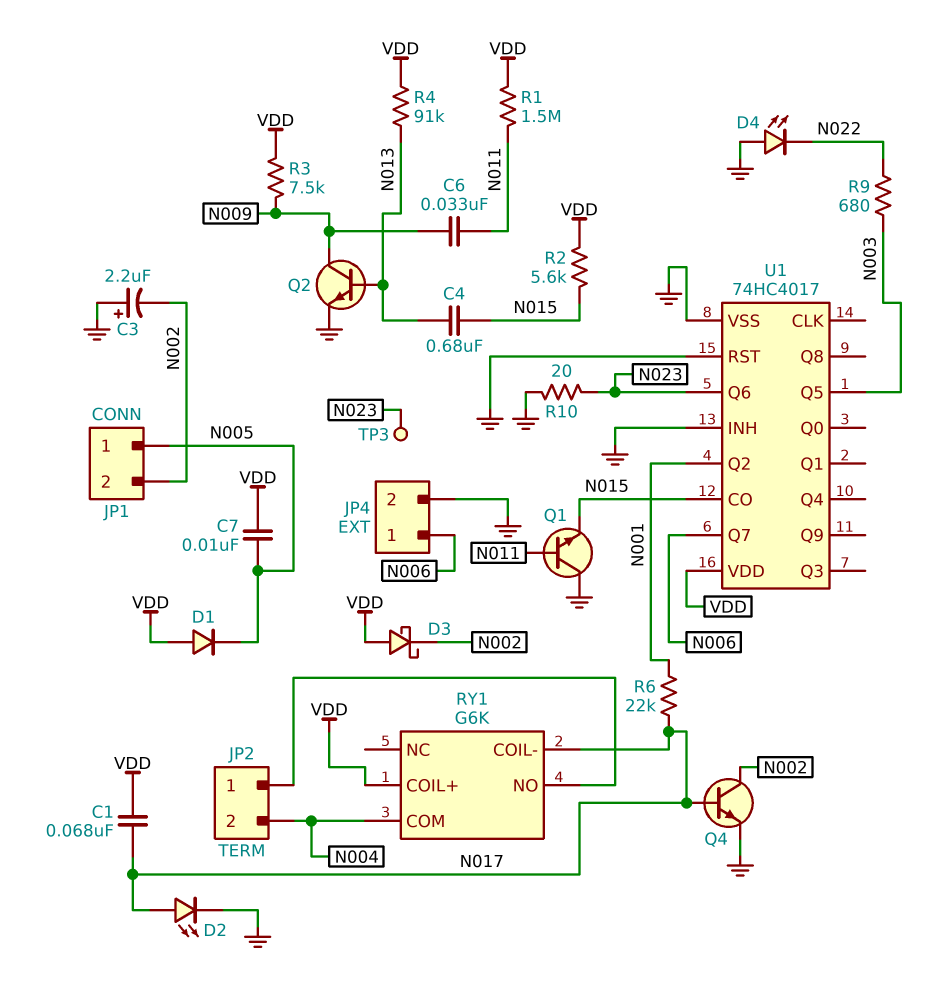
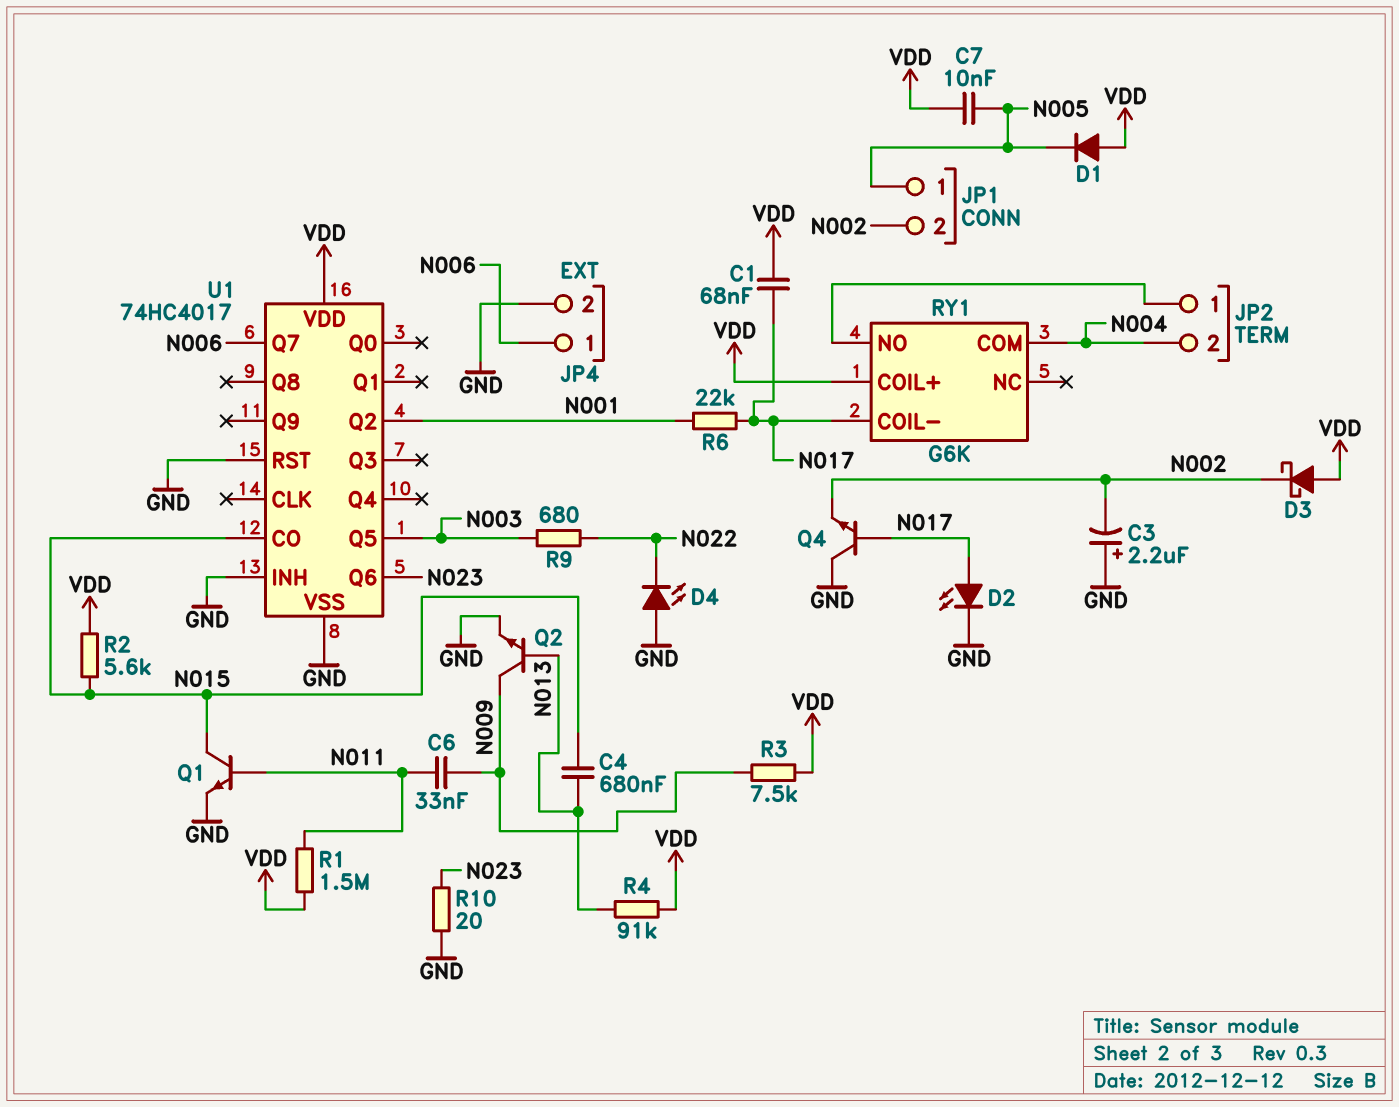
Q1: NPN (B N011, C GND, E N015) -> NPN (B N011, C N015, E GND)
Q4: NPN (B N017, C N002, E GND) -> NPN (B N017, C GND, E N002)
TP3: test point (N023) -> none

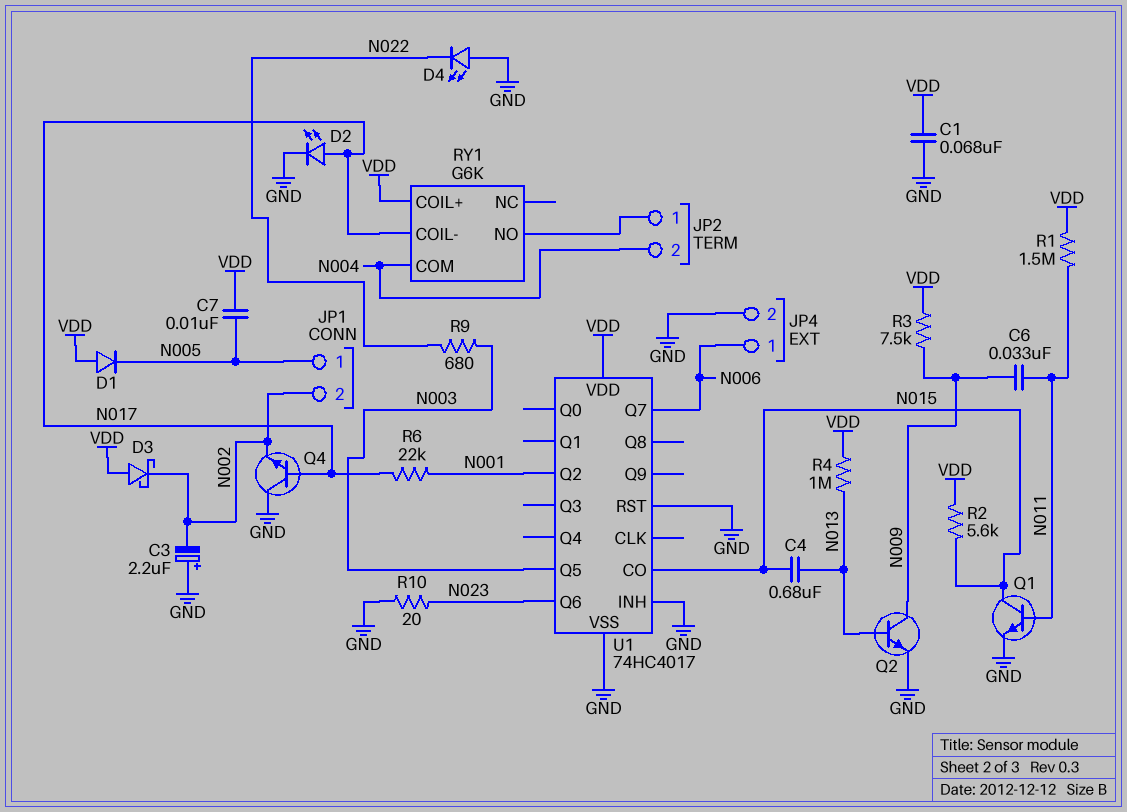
C1: 68nF (N017, VDD) -> 68nF (GND, VDD)
R4: 91k (N013, VDD) -> 1M (N013, VDD)

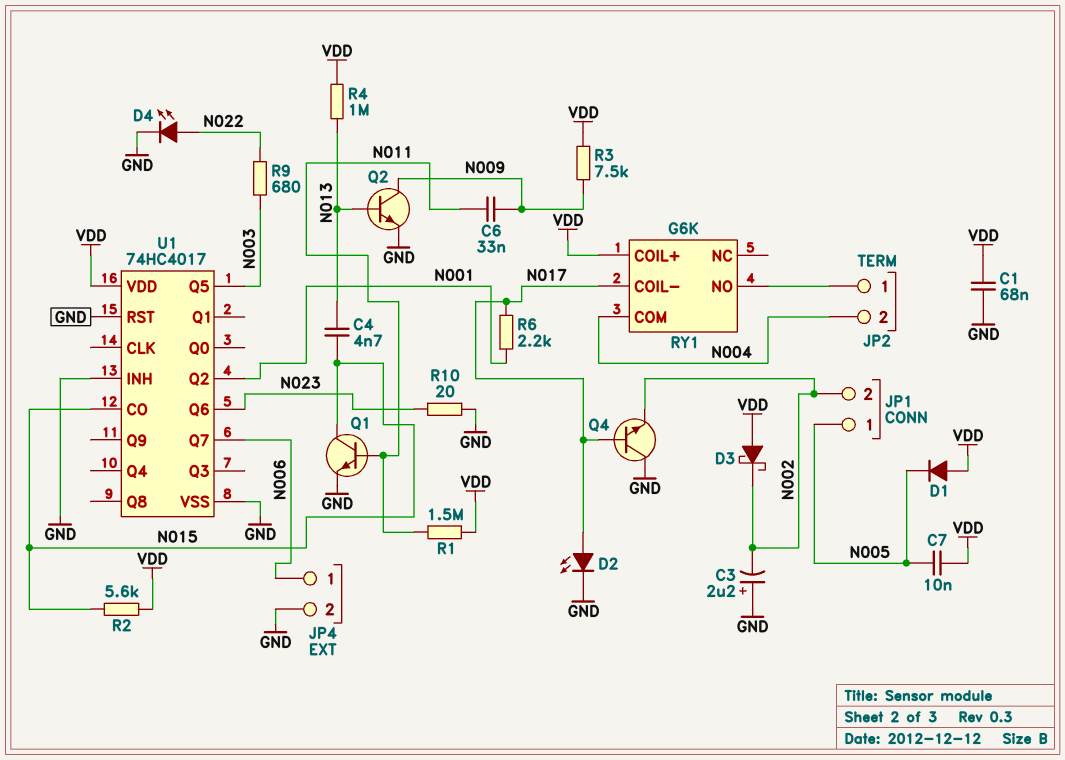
C4: 680nF (N013, N015) -> 4.7nF (N013, N015)
D4: LED (A GND, K N022) -> LED (A N022, K GND)
R6: 22k (N001, N017) -> 2.2k (N001, N017)

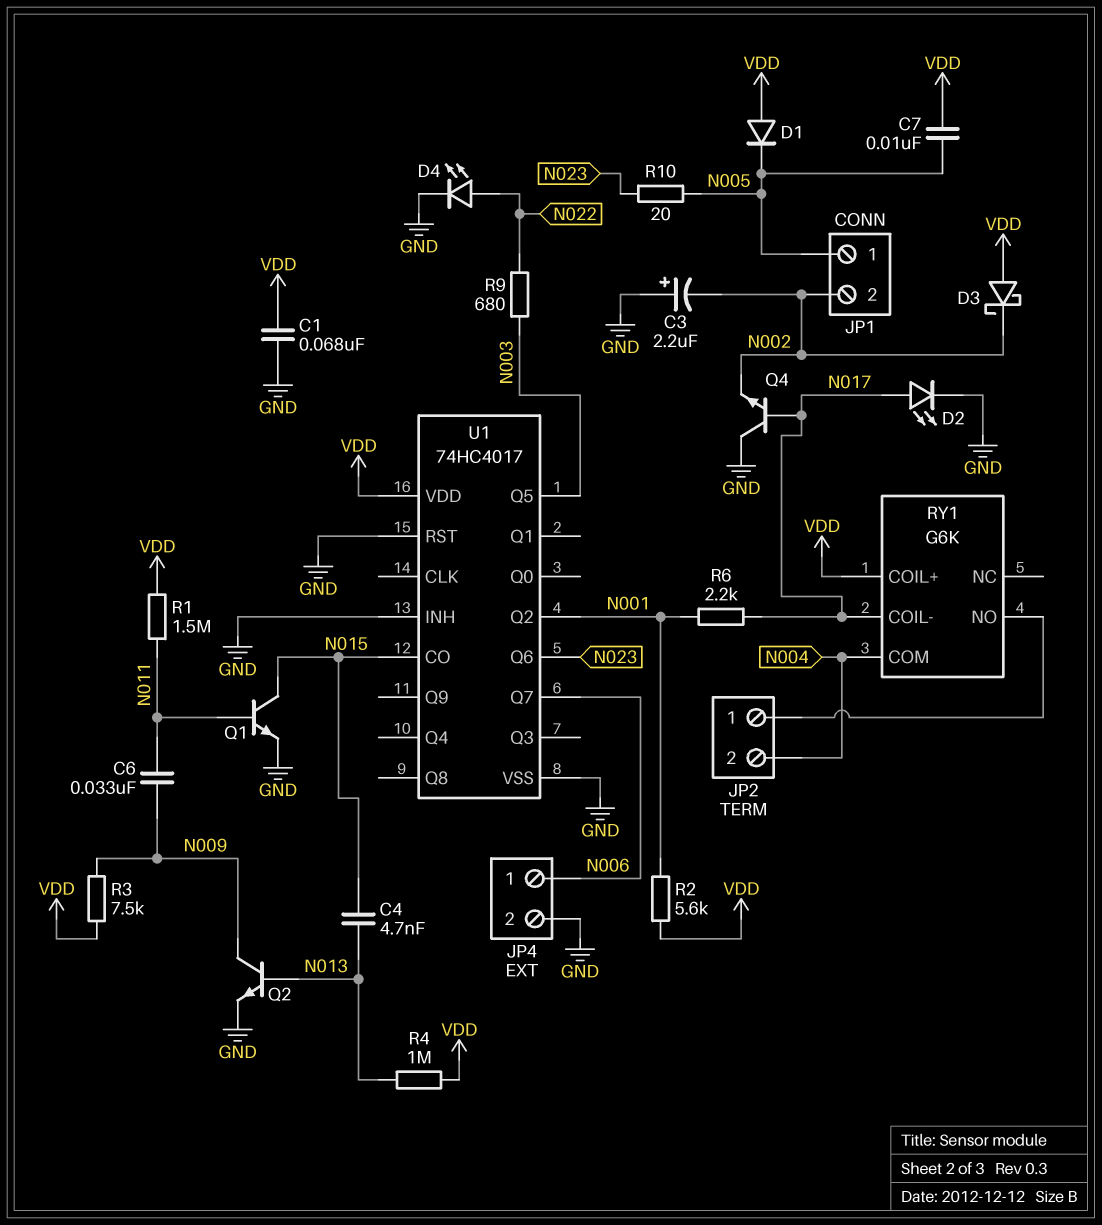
R2: 5.6k (N015, VDD) -> 5.6k (N001, VDD)
R10: 20 (GND, N023) -> 20 (N005, N023)

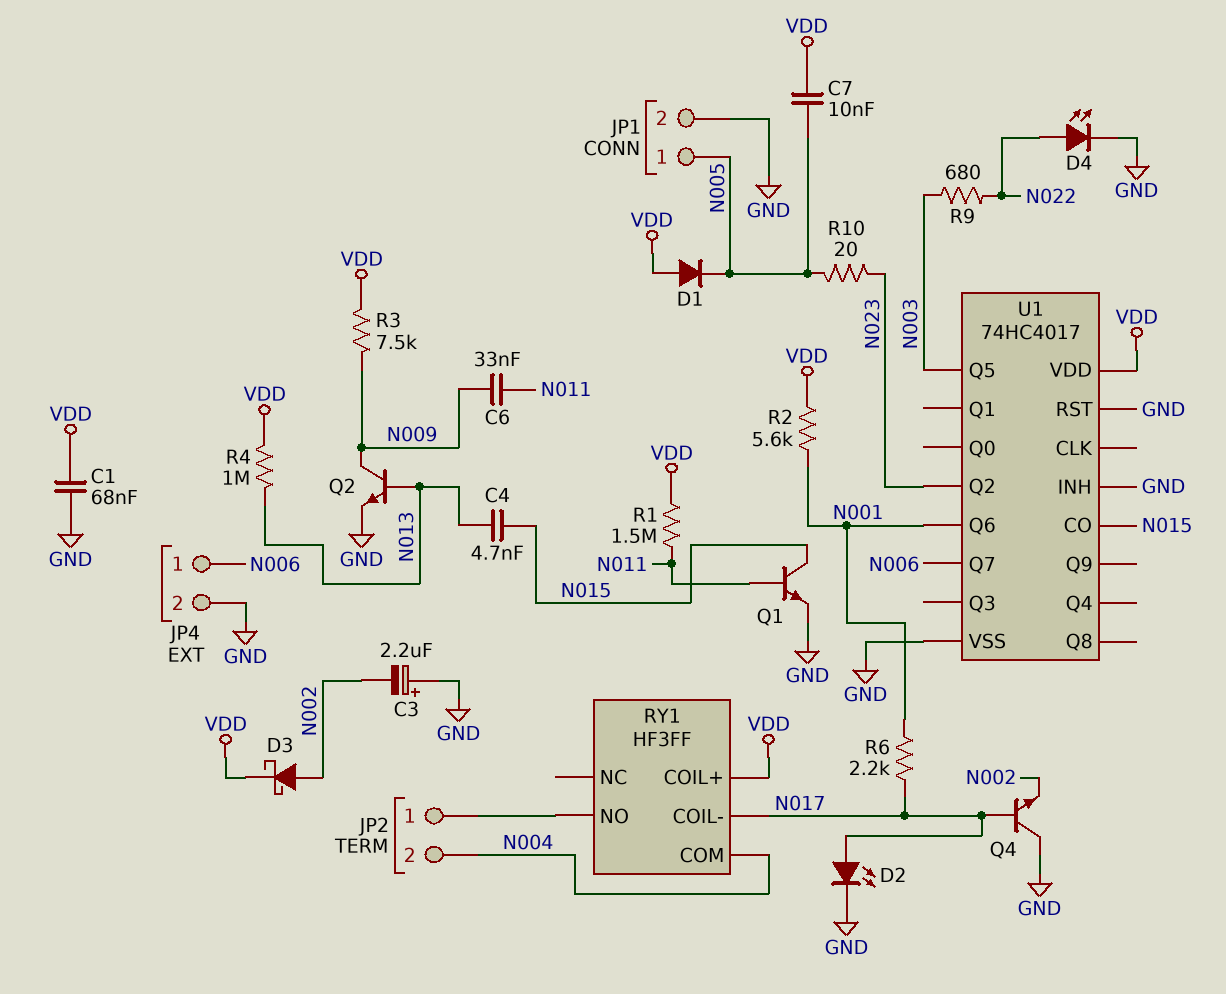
D3: schottky (A VDD, K N002) -> schottky (A N002, K VDD)
JP1 pin 2: N002 -> GND
RY1: G6K -> HF3FF
U1 pin Q2: N001 -> N023
U1 pin Q6: N023 -> N001

